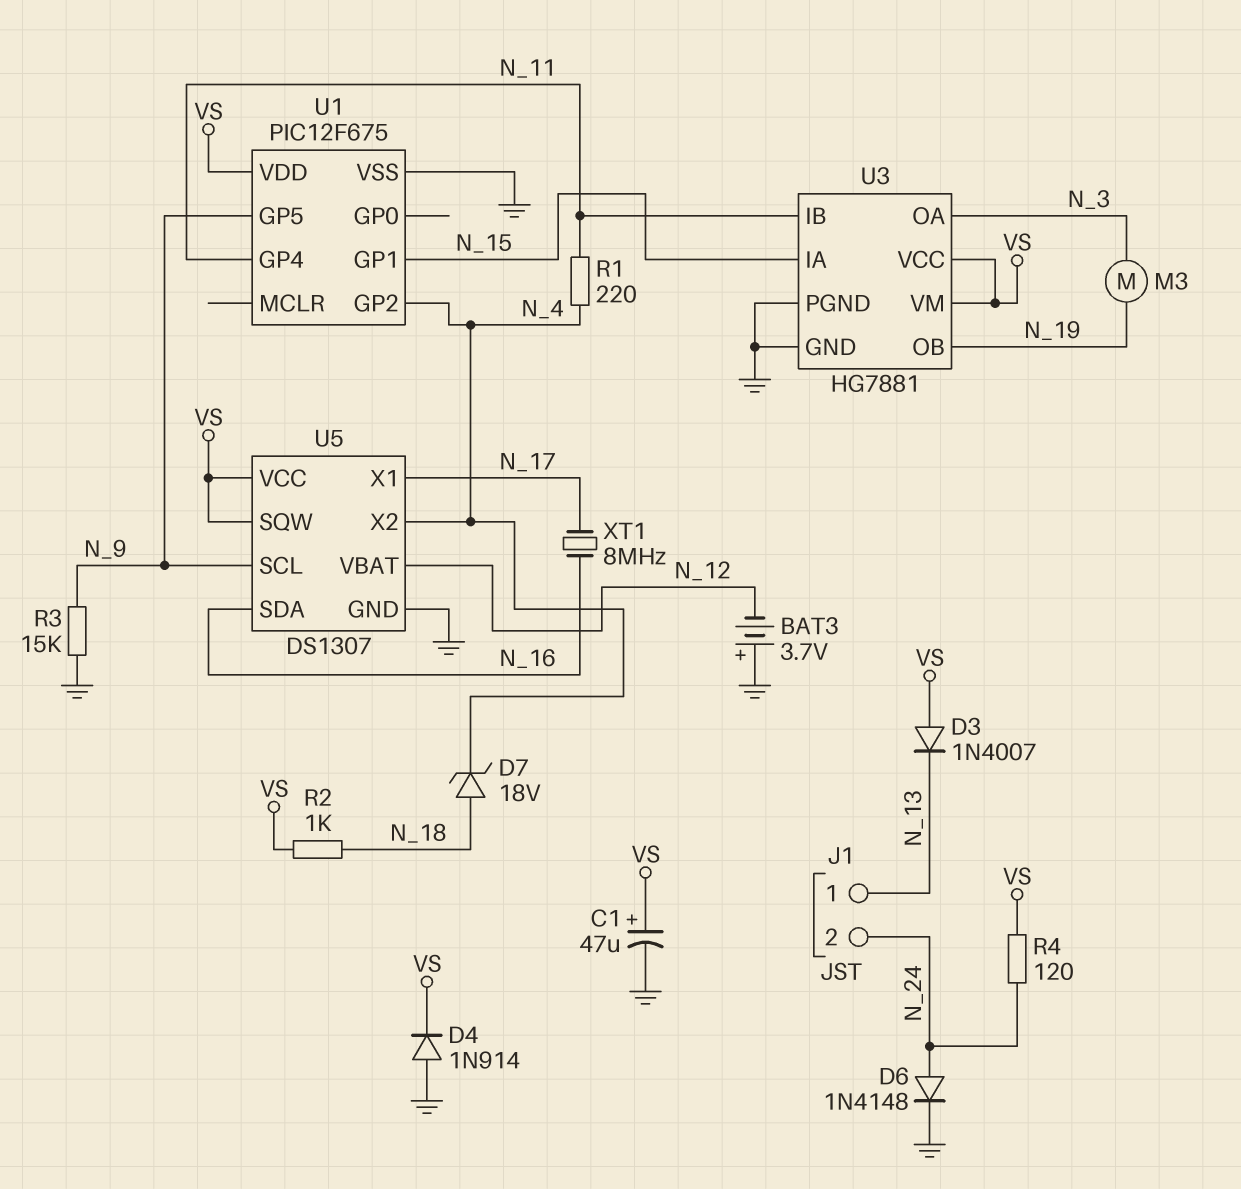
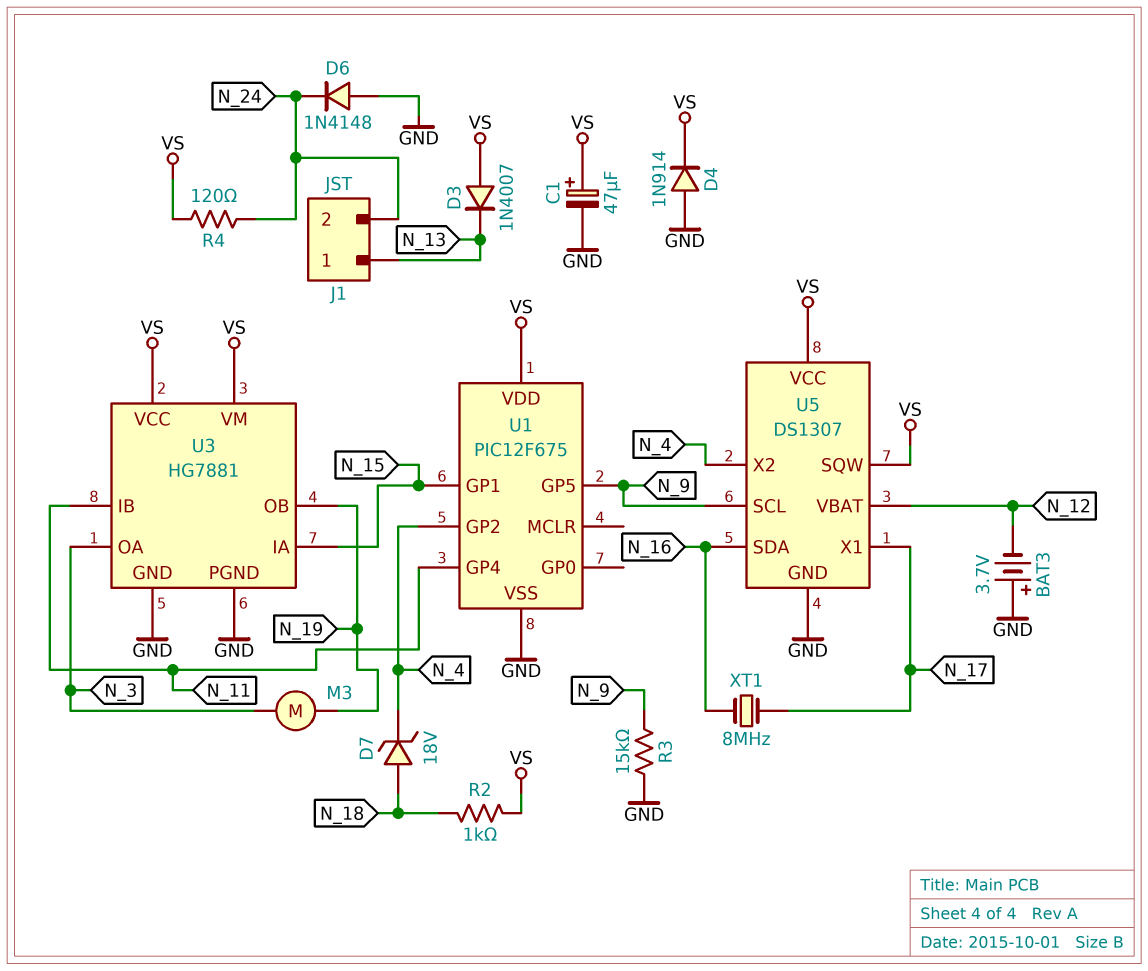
D6: diode 1N4148 (A N_24, K GND) -> diode 1N4148 (A GND, K N_24)
R1: 220 (N_4, N_11) -> none

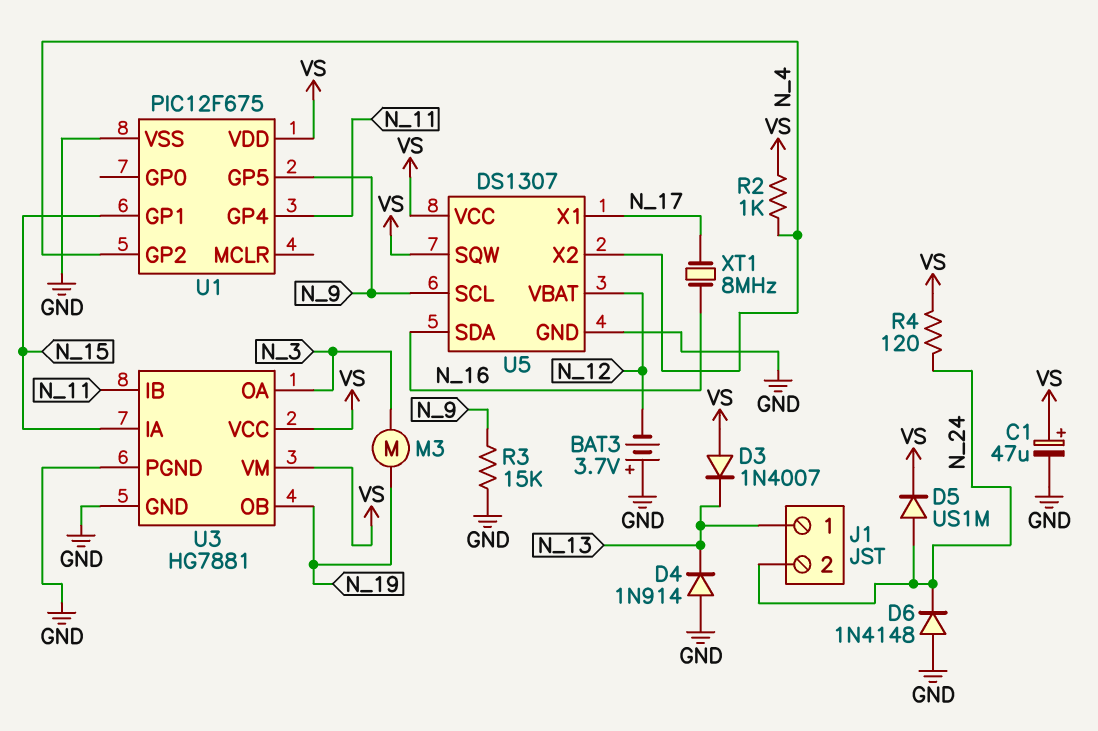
D4: diode 1N914 (A GND, K VS) -> diode 1N914 (A GND, K N_13)
D5: none -> diode US1M (A N_24, K VS)
D7: zener 18V (A N_18, K N_4) -> none
R2: 1k (N_18, VS) -> 1k (N_4, VS)

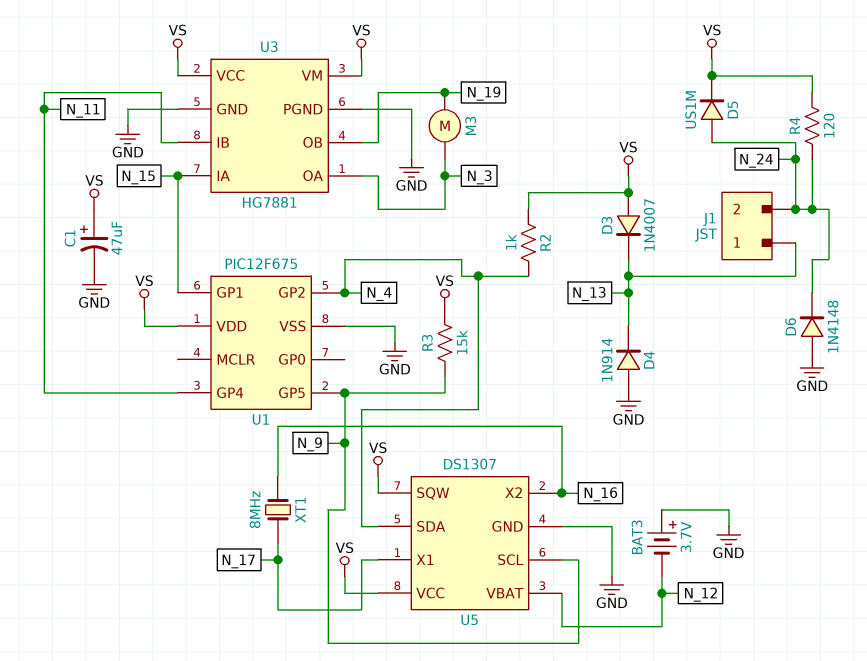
R3: 15k (GND, N_9) -> 15k (N_9, VS)
U5 pin SDA: N_16 -> N_4
U5 pin X2: N_4 -> N_16

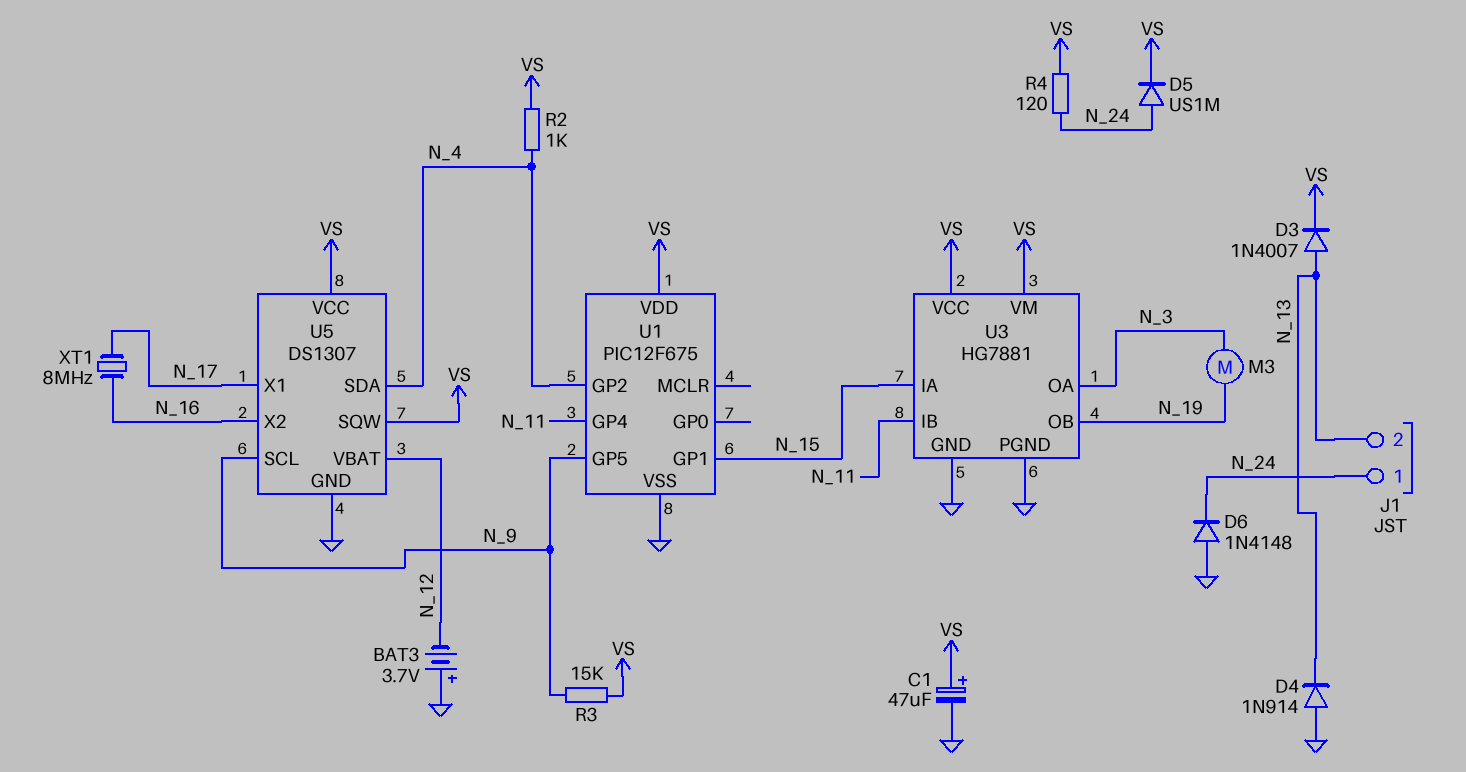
D3: diode 1N4007 (A VS, K N_13) -> diode 1N4007 (A N_13, K VS)
J1 pin 1: N_13 -> N_24
J1 pin 2: N_24 -> N_13

